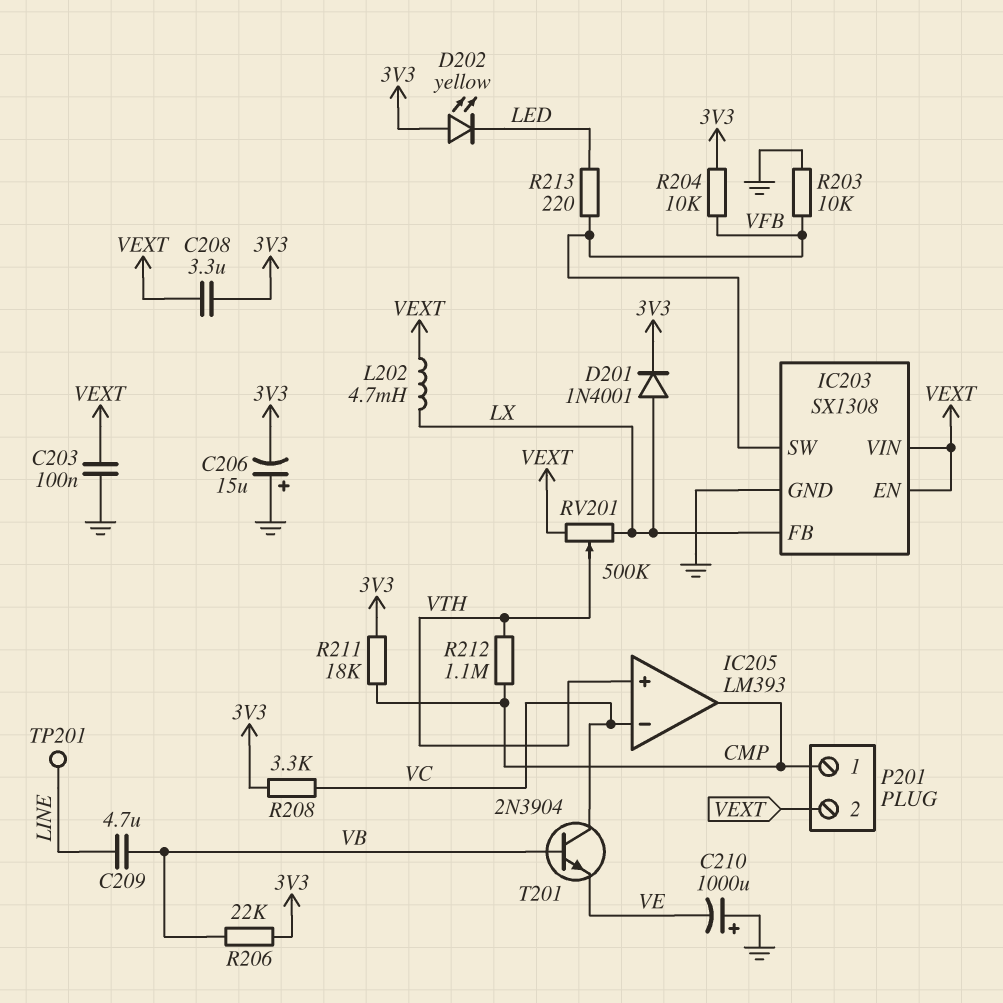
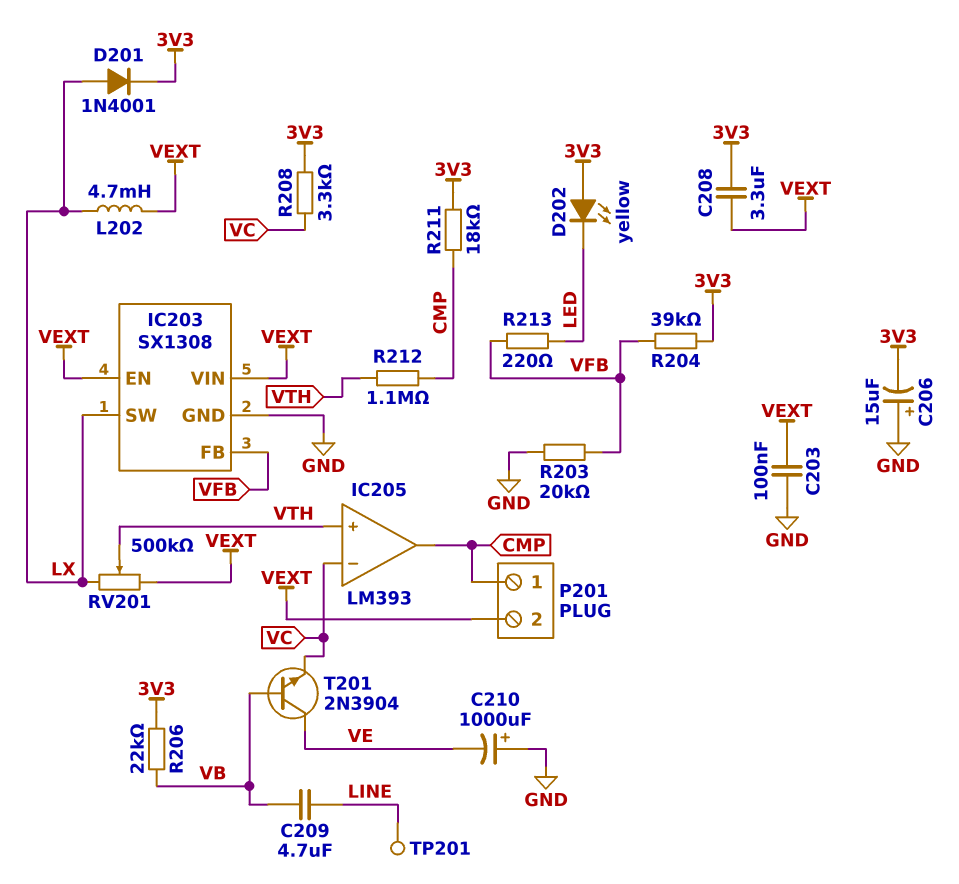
IC203 pin FB: LX -> VFB
IC203 pin SW: VFB -> LX
R203: 10k (GND, VFB) -> 20k (GND, VFB)
R204: 10k (3V3, VFB) -> 39k (3V3, VFB)
T201: NPN 2N3904 (B VB, C VC, E VE) -> NPN 2N3904 (B VB, C VE, E VC)

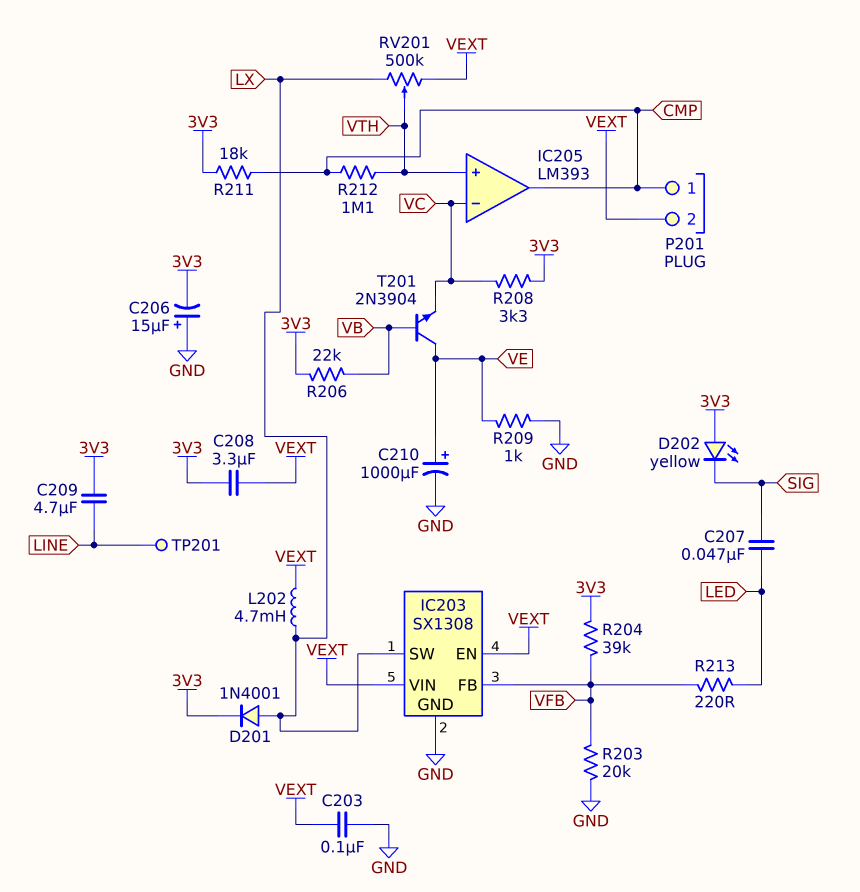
C207: none -> 47nF (LED, SIG)
C209: 4.7uF (LINE, VB) -> 4.7uF (3V3, LINE)
C210: 1000uF (plus GND, minus VE) -> 1000uF (plus VE, minus GND)
D202: LED yellow (A 3V3, K LED) -> LED yellow (A 3V3, K SIG)
R209: none -> 1k (GND, VE)

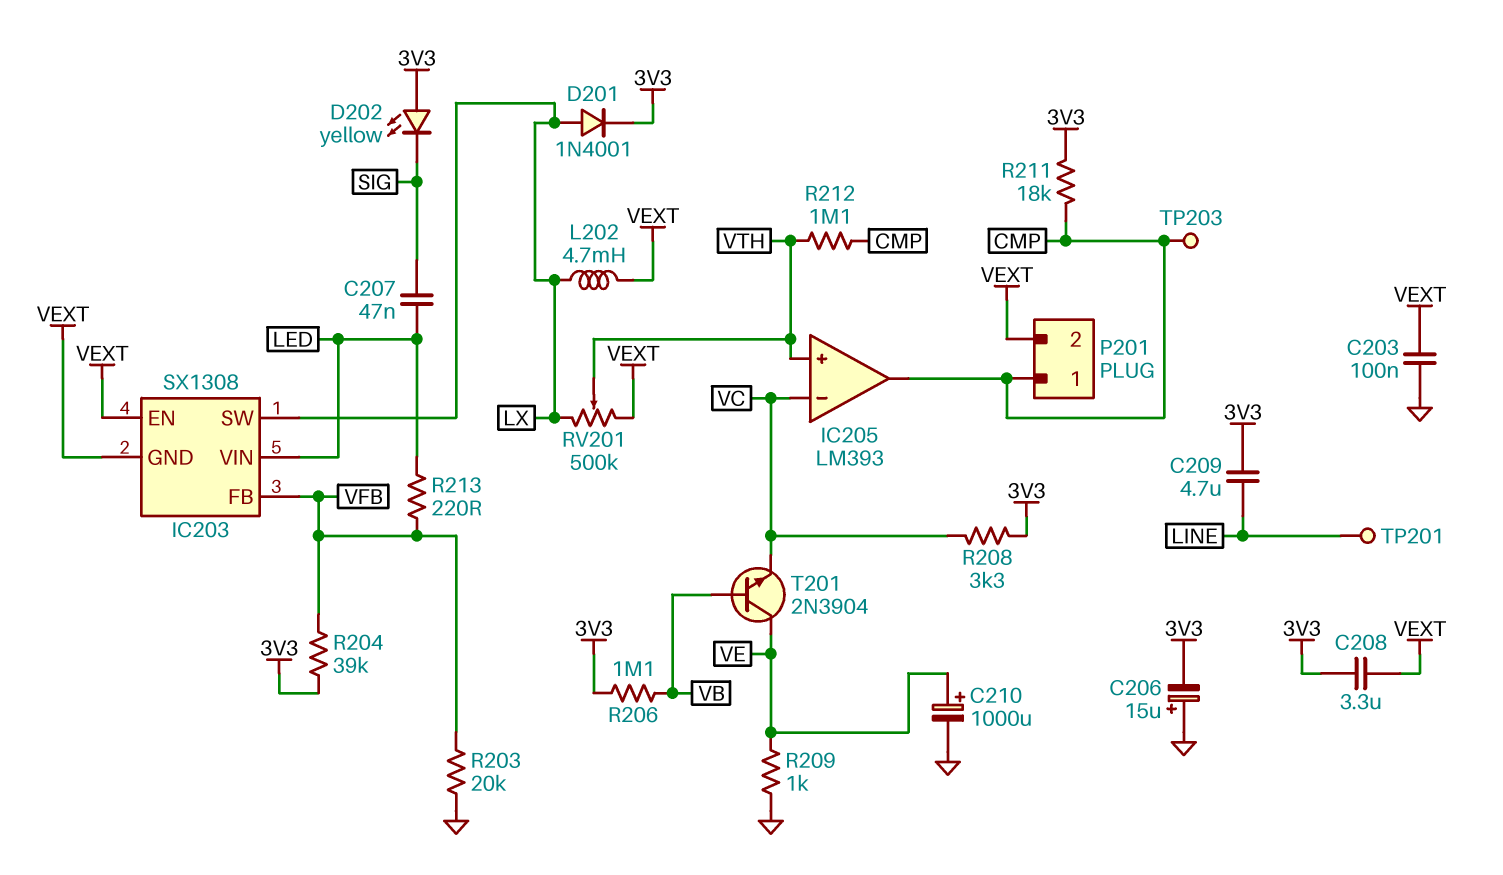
IC203 pin GND: GND -> VEXT
IC203 pin VIN: VEXT -> LED
R206: 22k (3V3, VB) -> 1.1M (3V3, VB)
TP203: none -> test point (CMP)

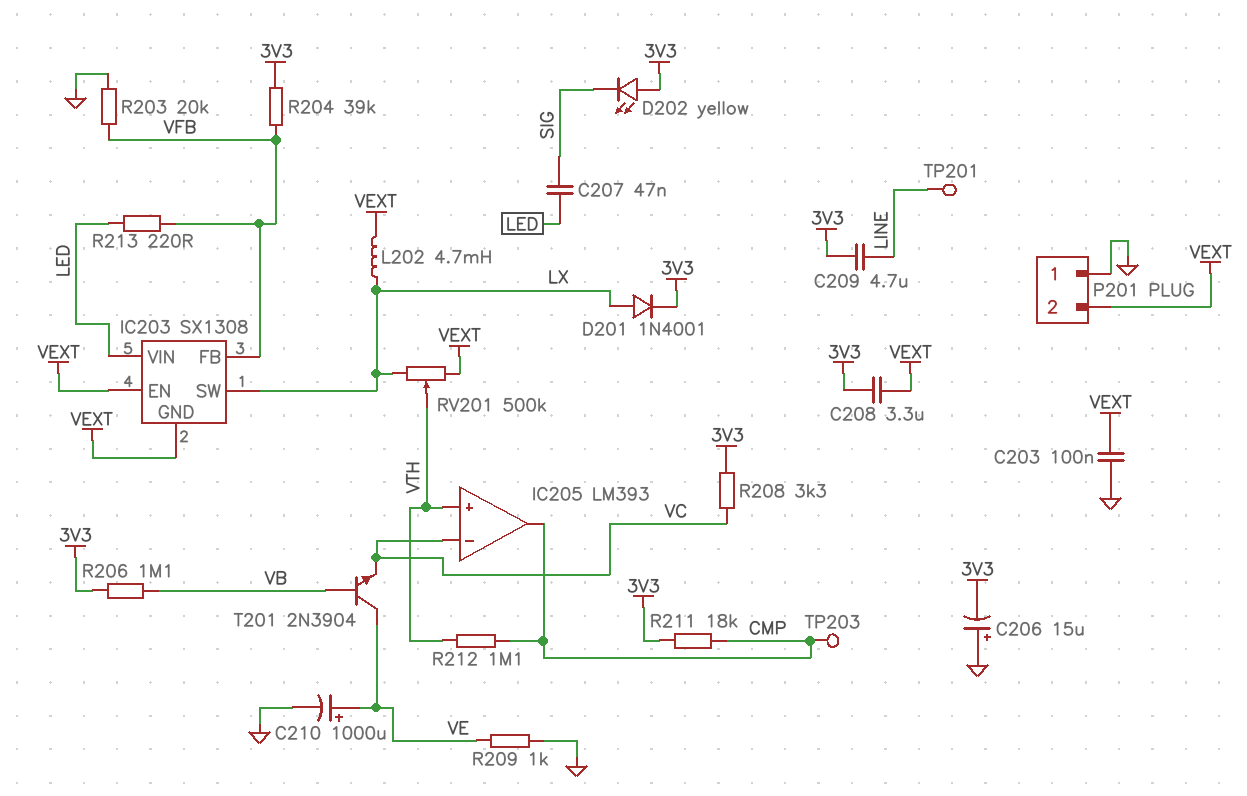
P201 pin 1: CMP -> GND

